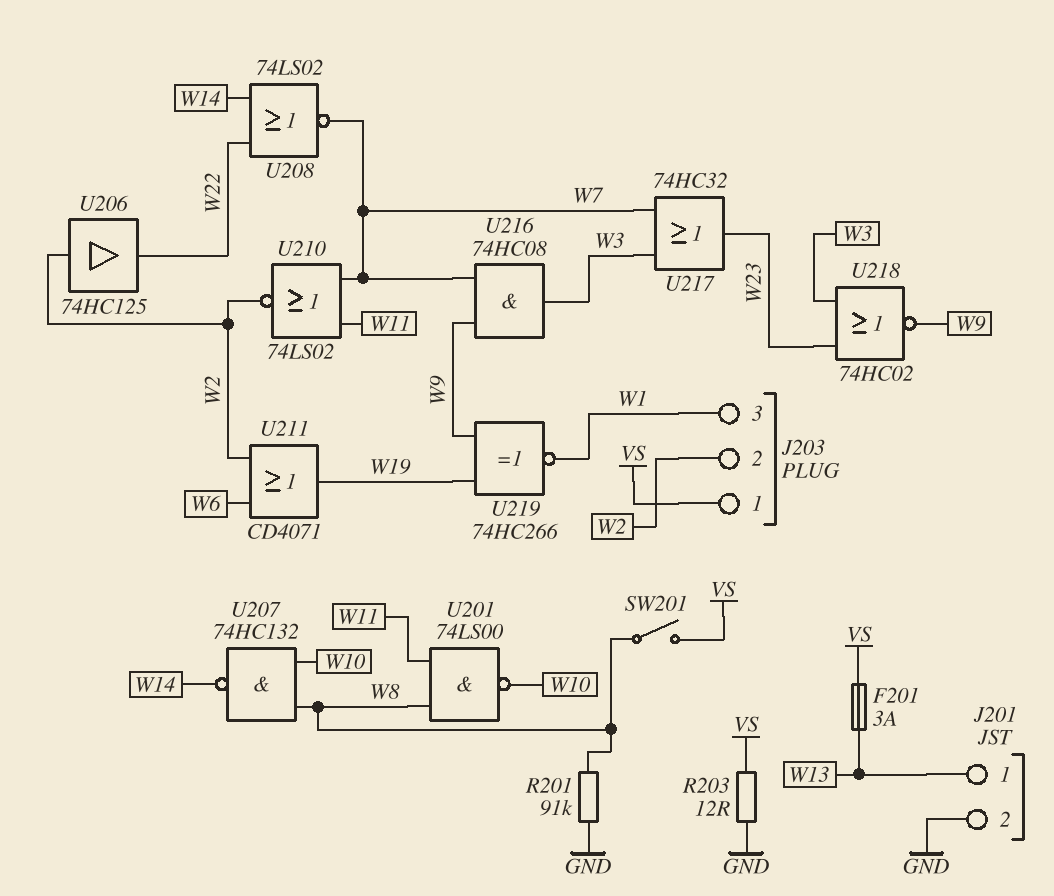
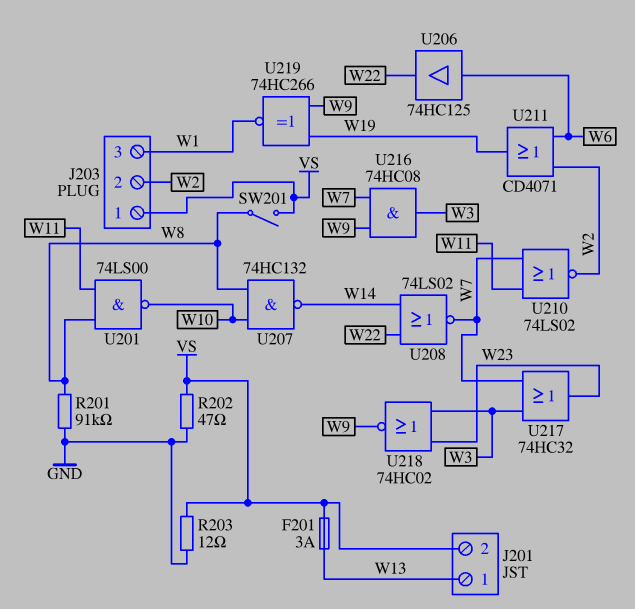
J201 pin 2: GND -> VS
R202: none -> 47 (GND, VS)
U206: buffer 74HC125 (in W2, out W22) -> buffer 74HC125 (in W6, out W22)

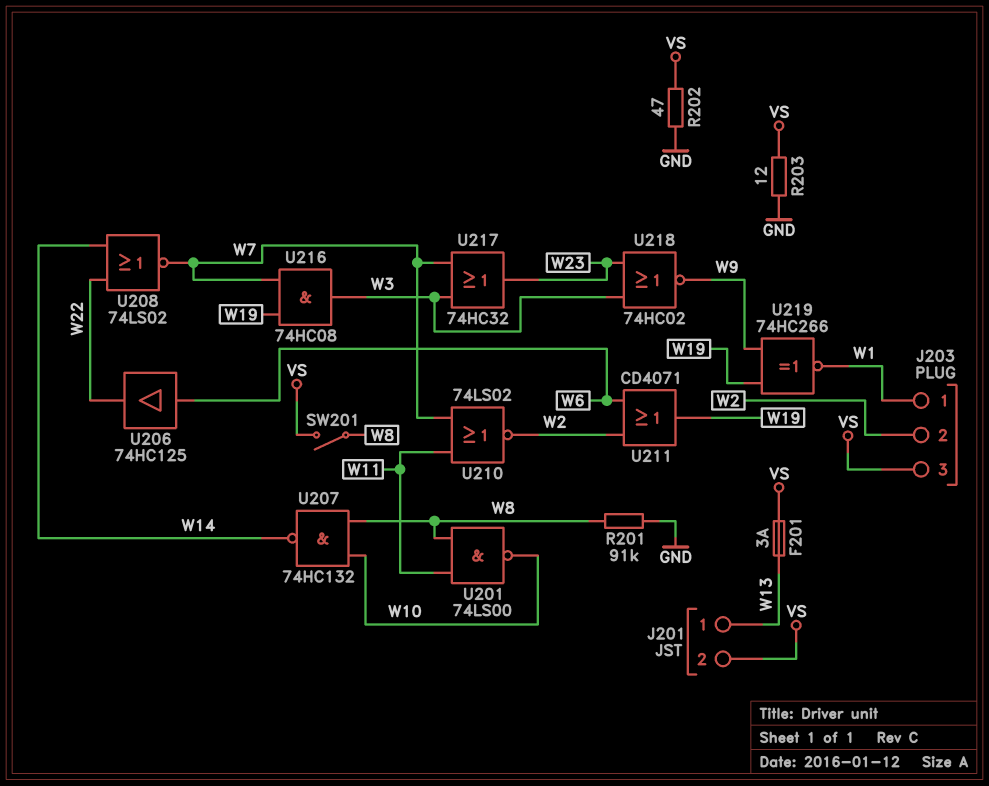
J203 pin 1: VS -> W1
J203 pin 3: W1 -> VS
U216: AND 74HC08 (in W7, in W9, out W3) -> AND 74HC08 (in W7, in W19, out W3)

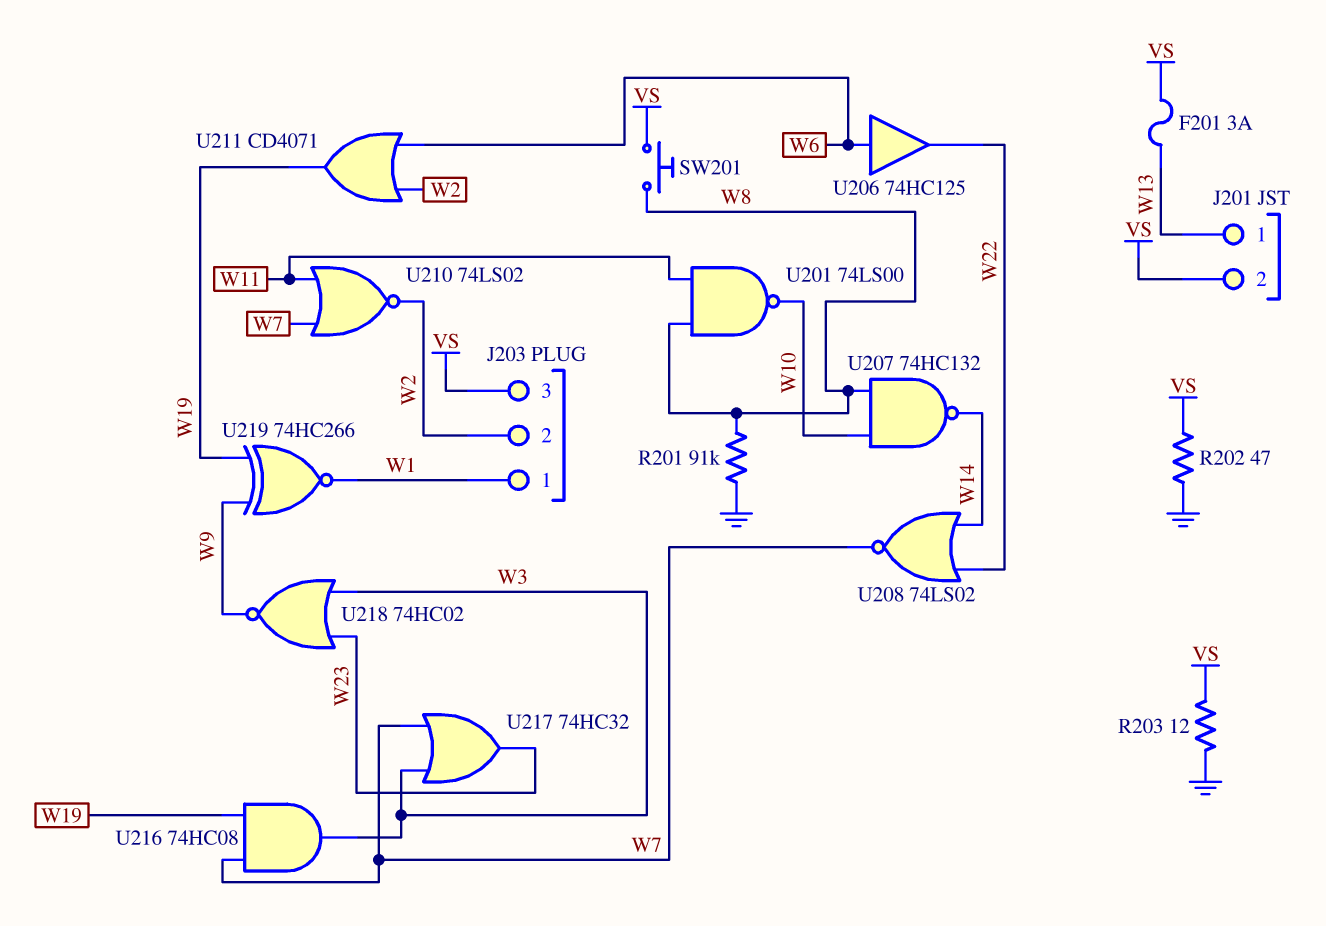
SW201: switch (VS, W8) -> button (VS, W8)

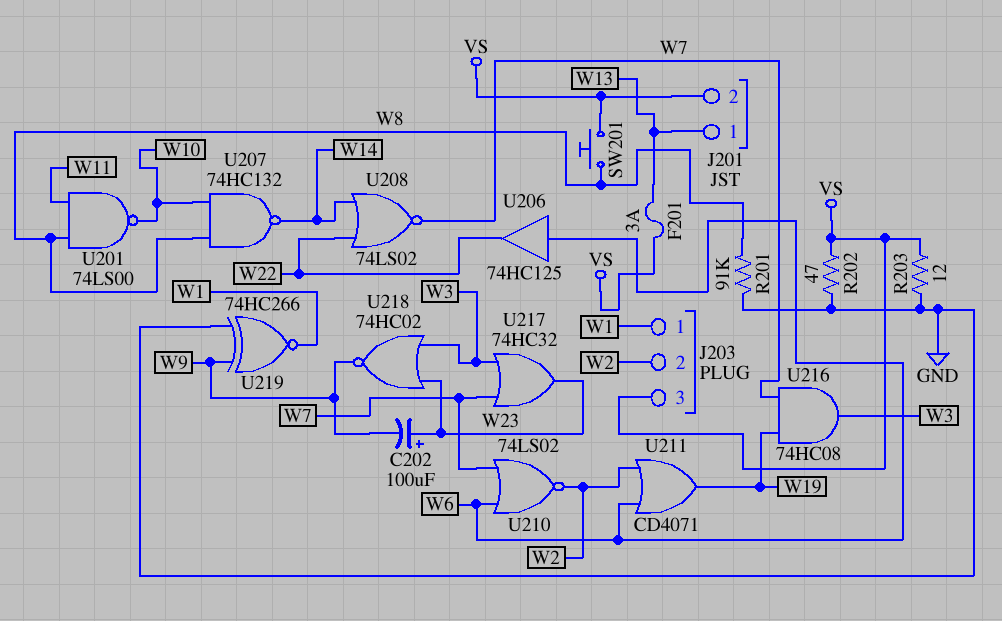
C202: none -> 100uF (plus W23, minus W9)
U210: NOR 74LS02 (in W7, in W11, out W2) -> NOR 74LS02 (in W6, in W7, out W2)
U219: XNOR 74HC266 (in W9, in W19, out W1) -> XNOR 74HC266 (in GND, in W9, out W1)

